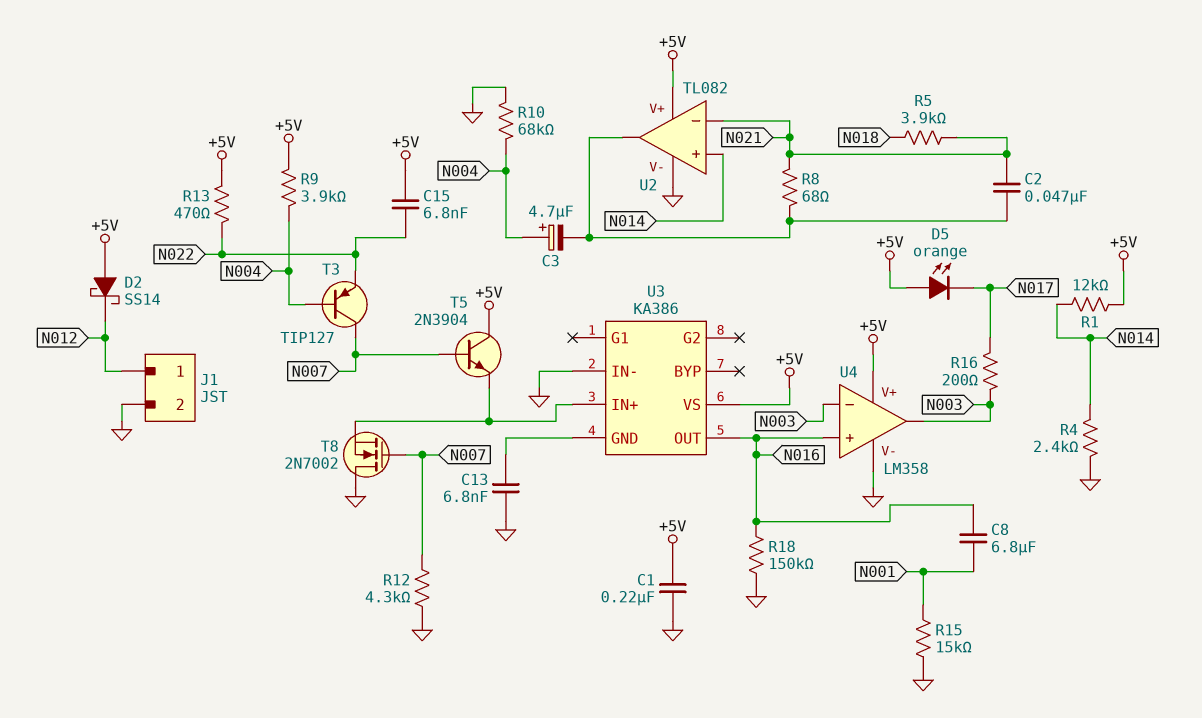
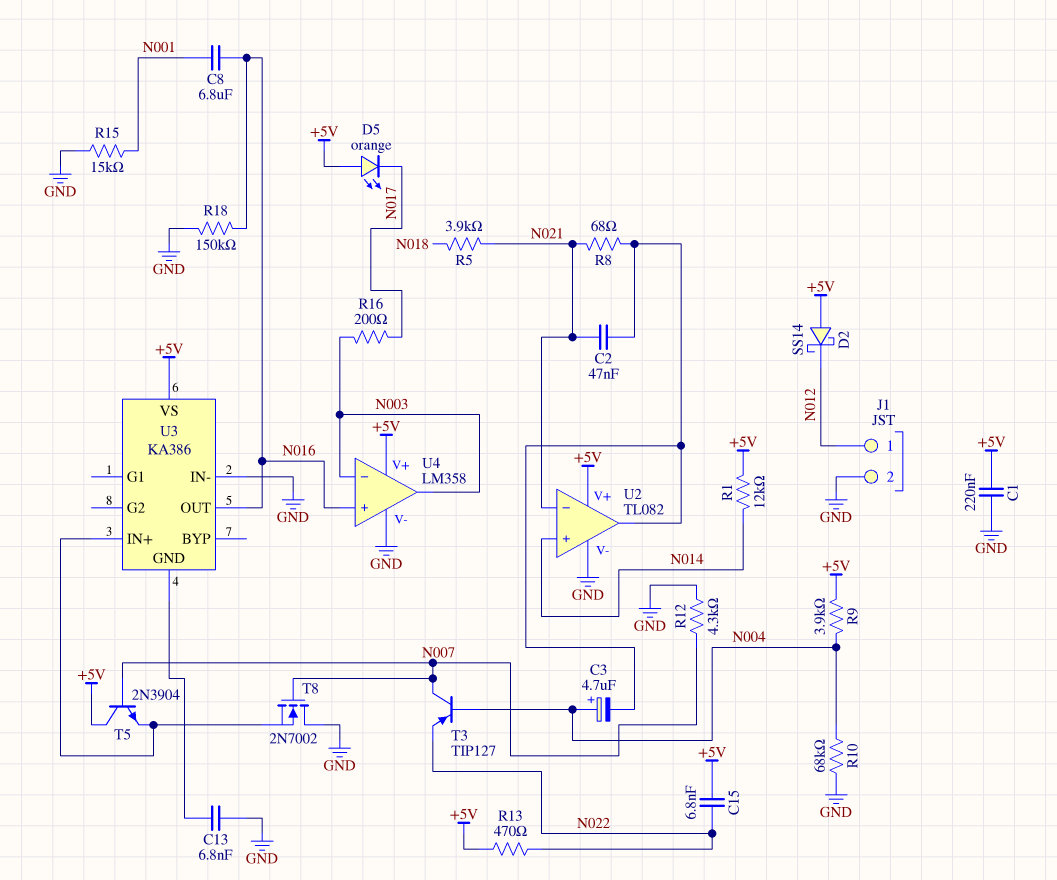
R4: 2.4k (GND, N014) -> none

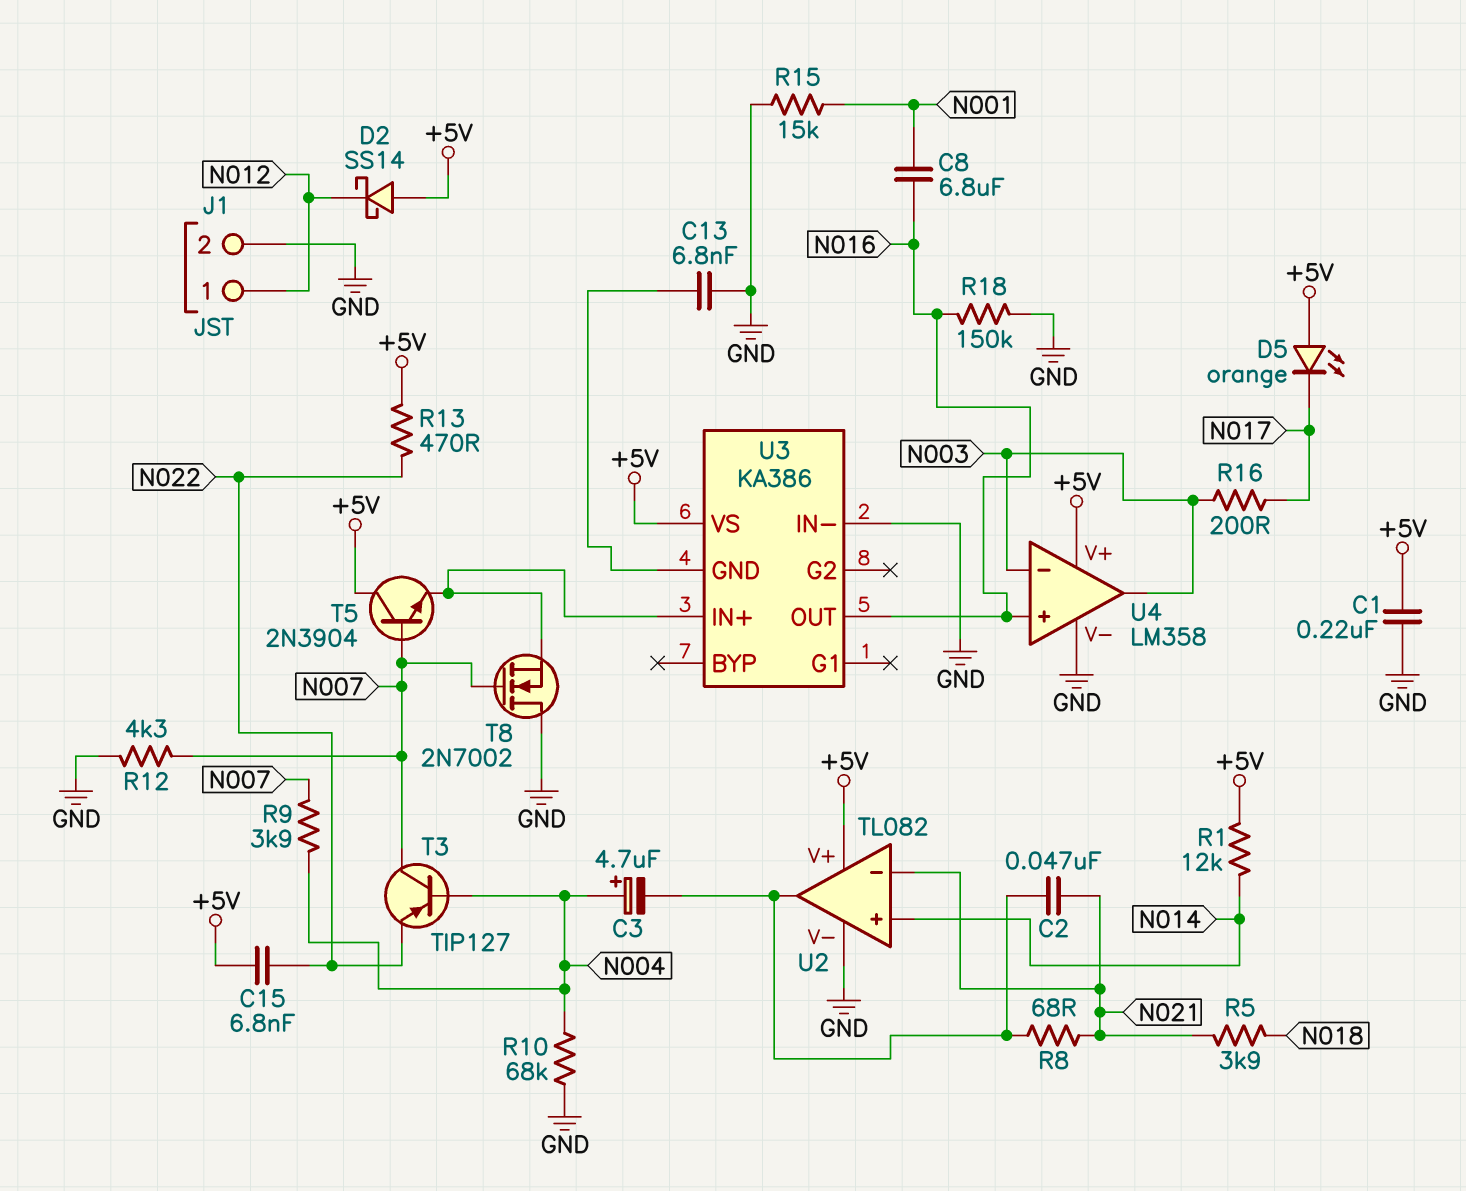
R9: 3.9k (+5V, N004) -> 3.9k (N004, N007)

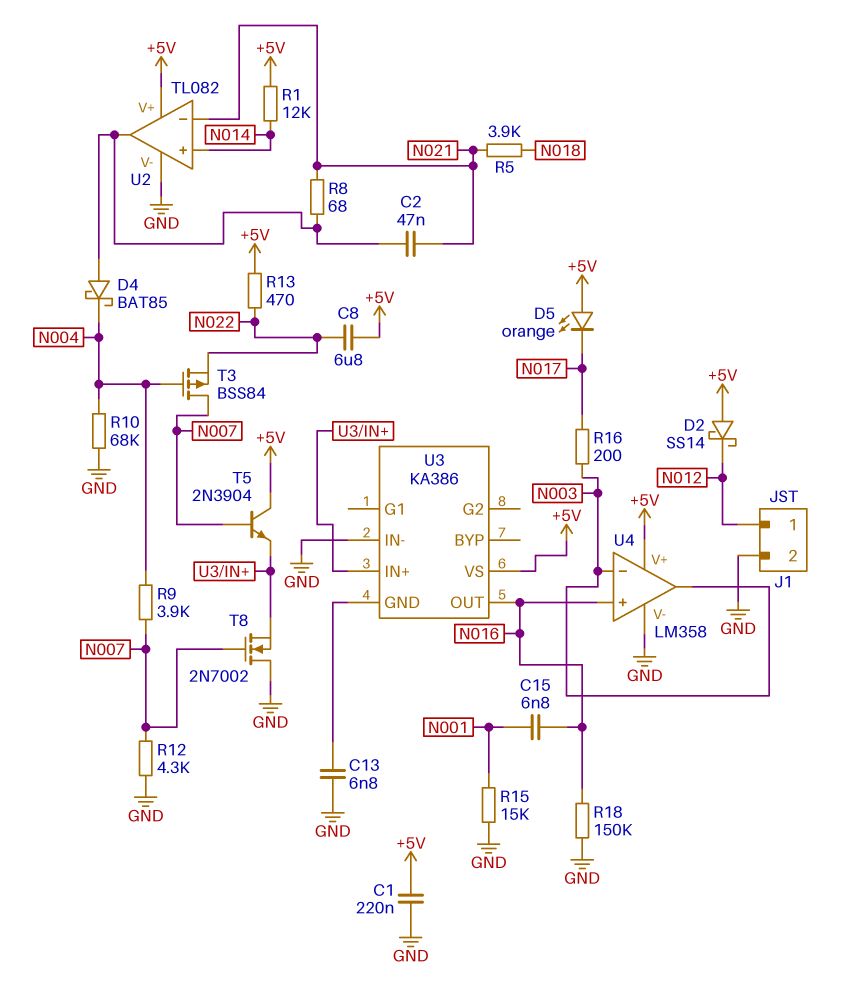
C3: 4.7uF (plus N004, minus U2/out) -> none
C8: 6.8uF (N001, N016) -> 6.8uF (+5V, N022)
C15: 6.8nF (+5V, N022) -> 6.8nF (N001, N016)
D4: none -> schottky BAT85 (A U2/out, K N004)
T3: PNP TIP127 (B N004, C N007, E N022) -> PMOS BSS84 (G N004, D N007, S N022)

